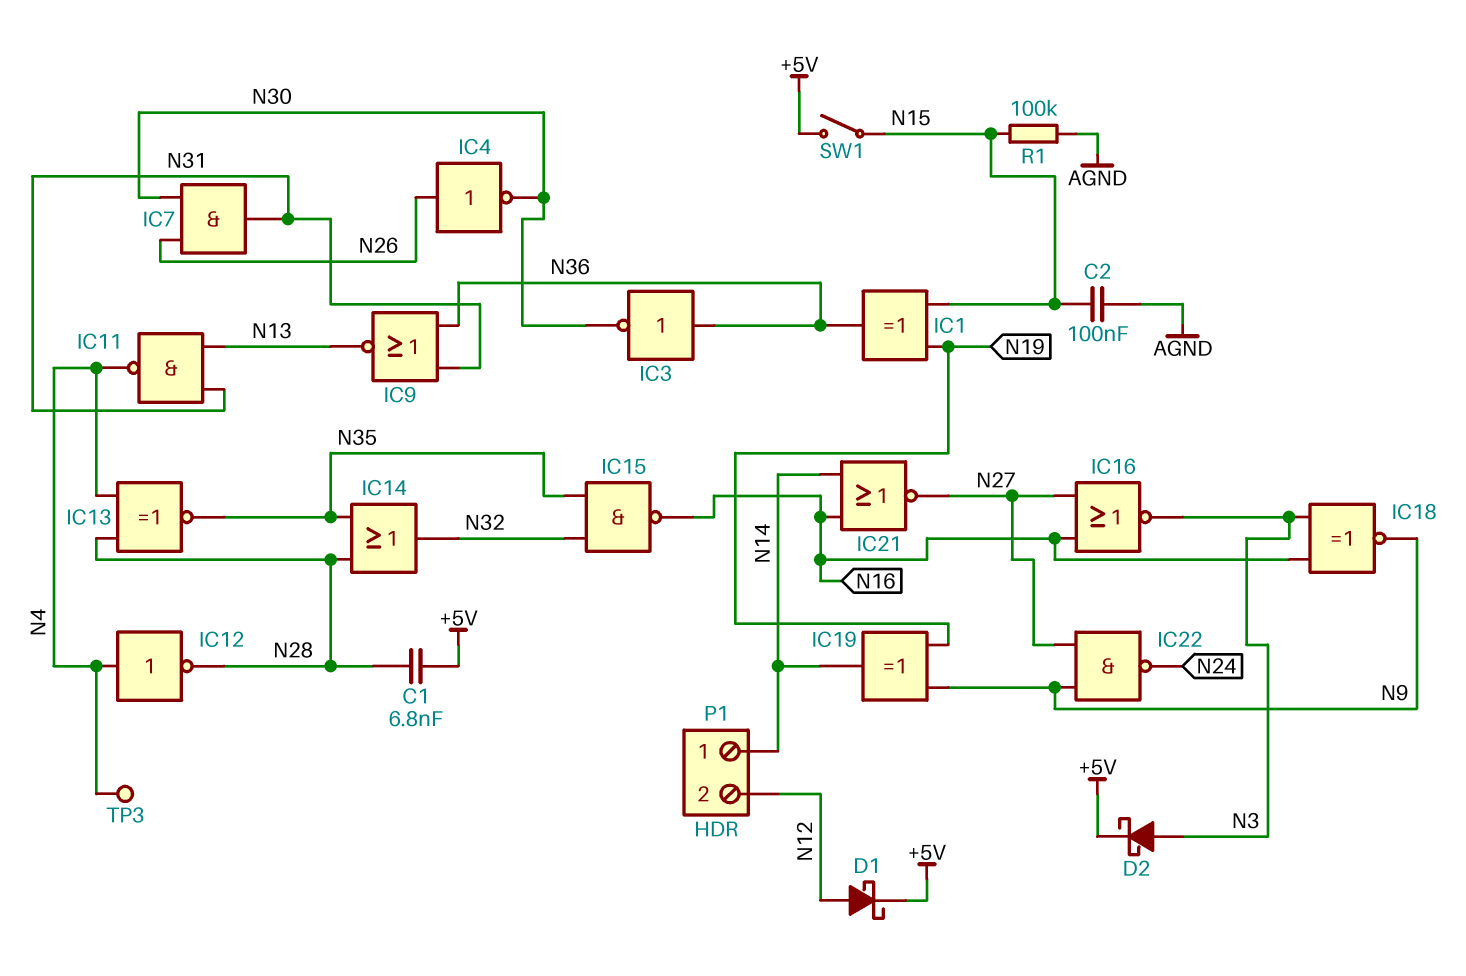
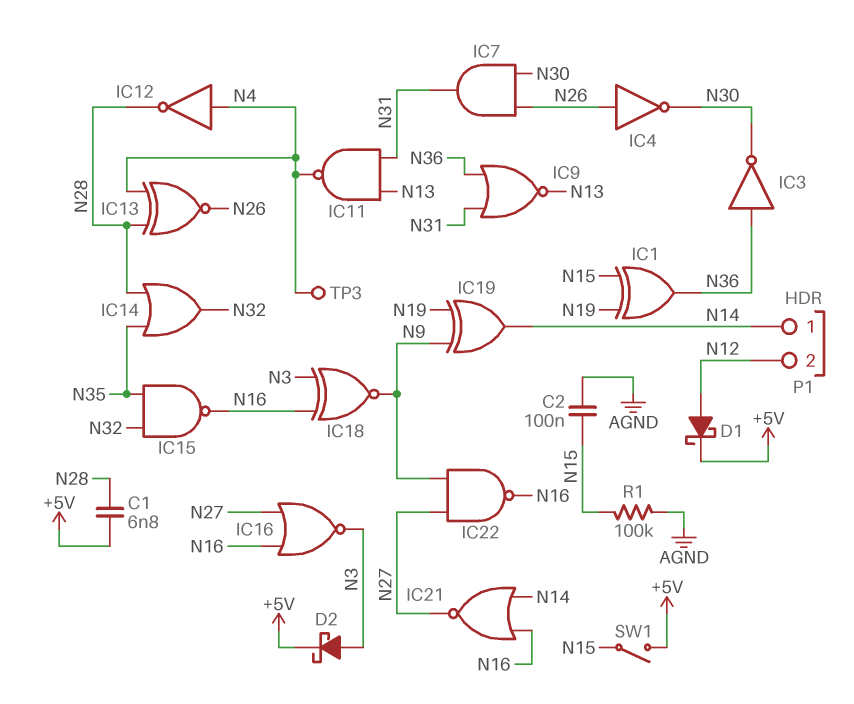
IC13: XNOR (in N4, in N28, out N35) -> XNOR (in N4, in N28, out N26)
IC22: NAND (in N9, in N27, out N24) -> NAND (in N9, in N27, out N16)

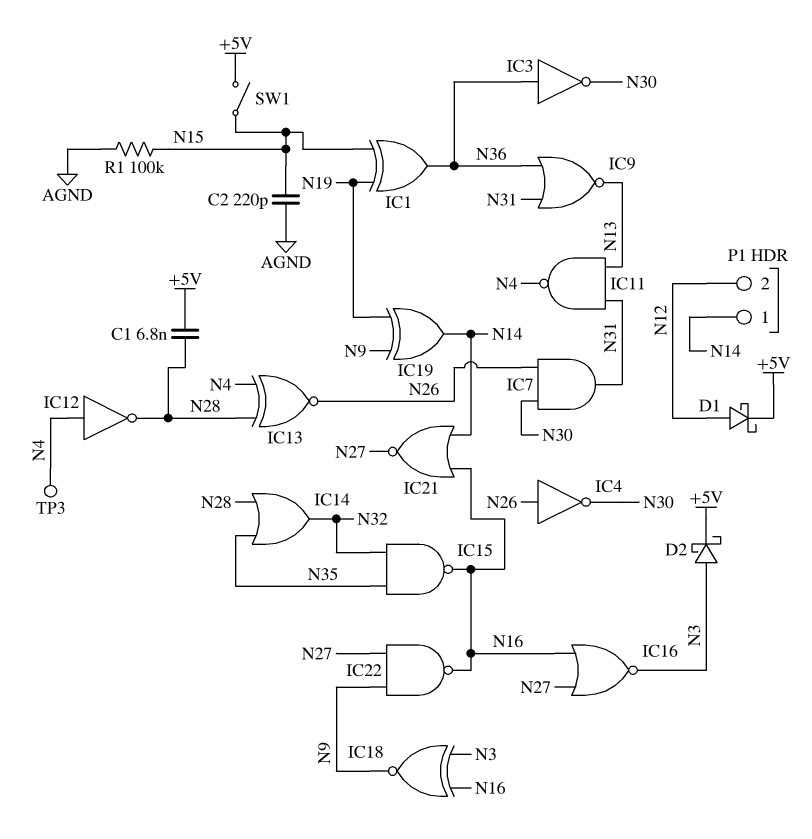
C2: 100nF (AGND, N15) -> 220pF (AGND, N15)

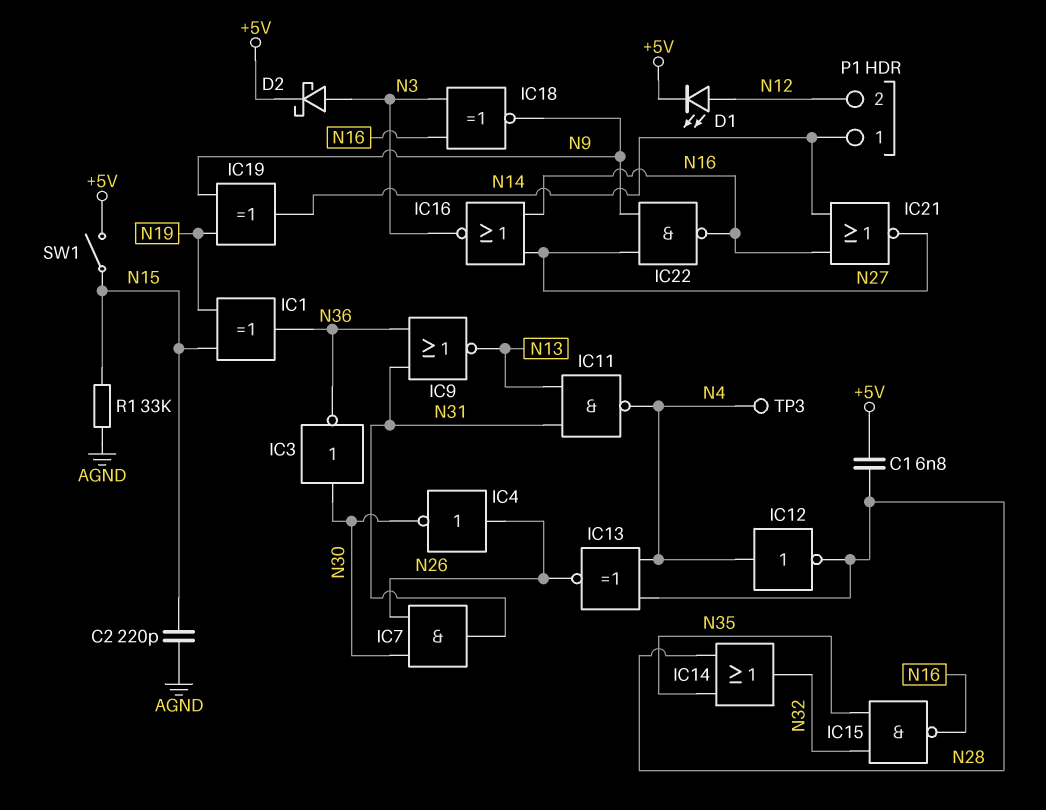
D1: schottky (A N12, K +5V) -> LED (A N12, K +5V)
IC3: NOT (in N36, out N30) -> NOT (in N30, out N36)
R1: 100k (AGND, N15) -> 33k (AGND, N15)

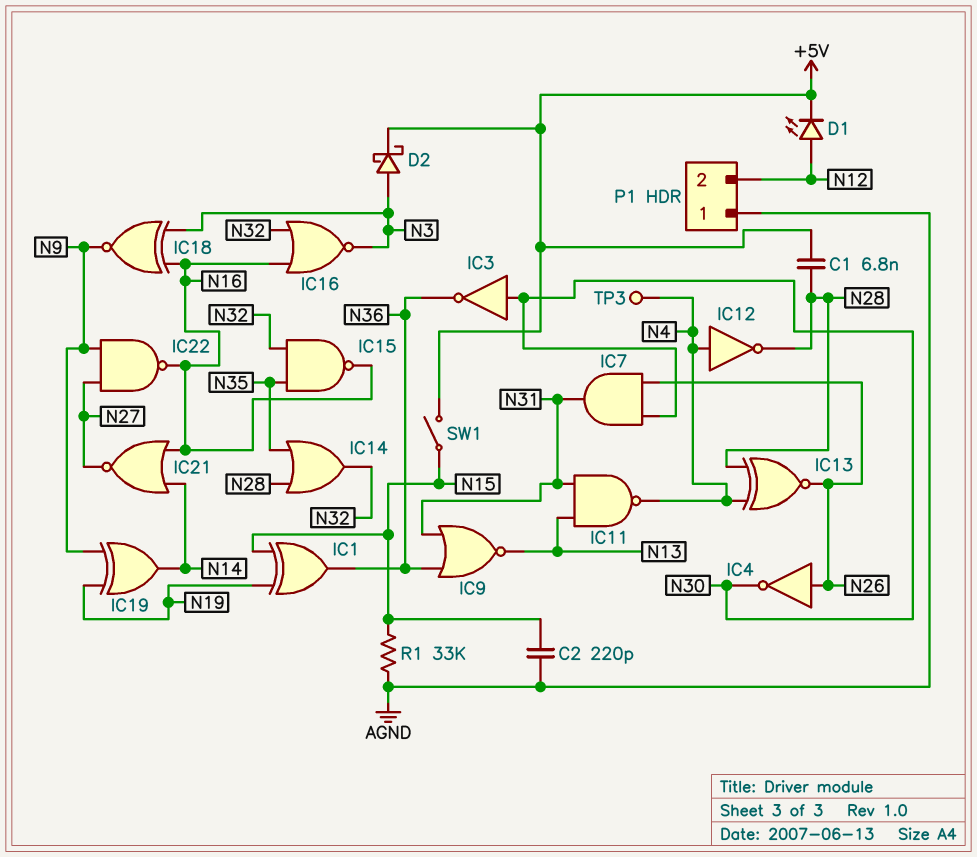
IC16: NOR (in N16, in N27, out N3) -> NOR (in N16, in N32, out N3)
P1 pin 1: N14 -> AGND

